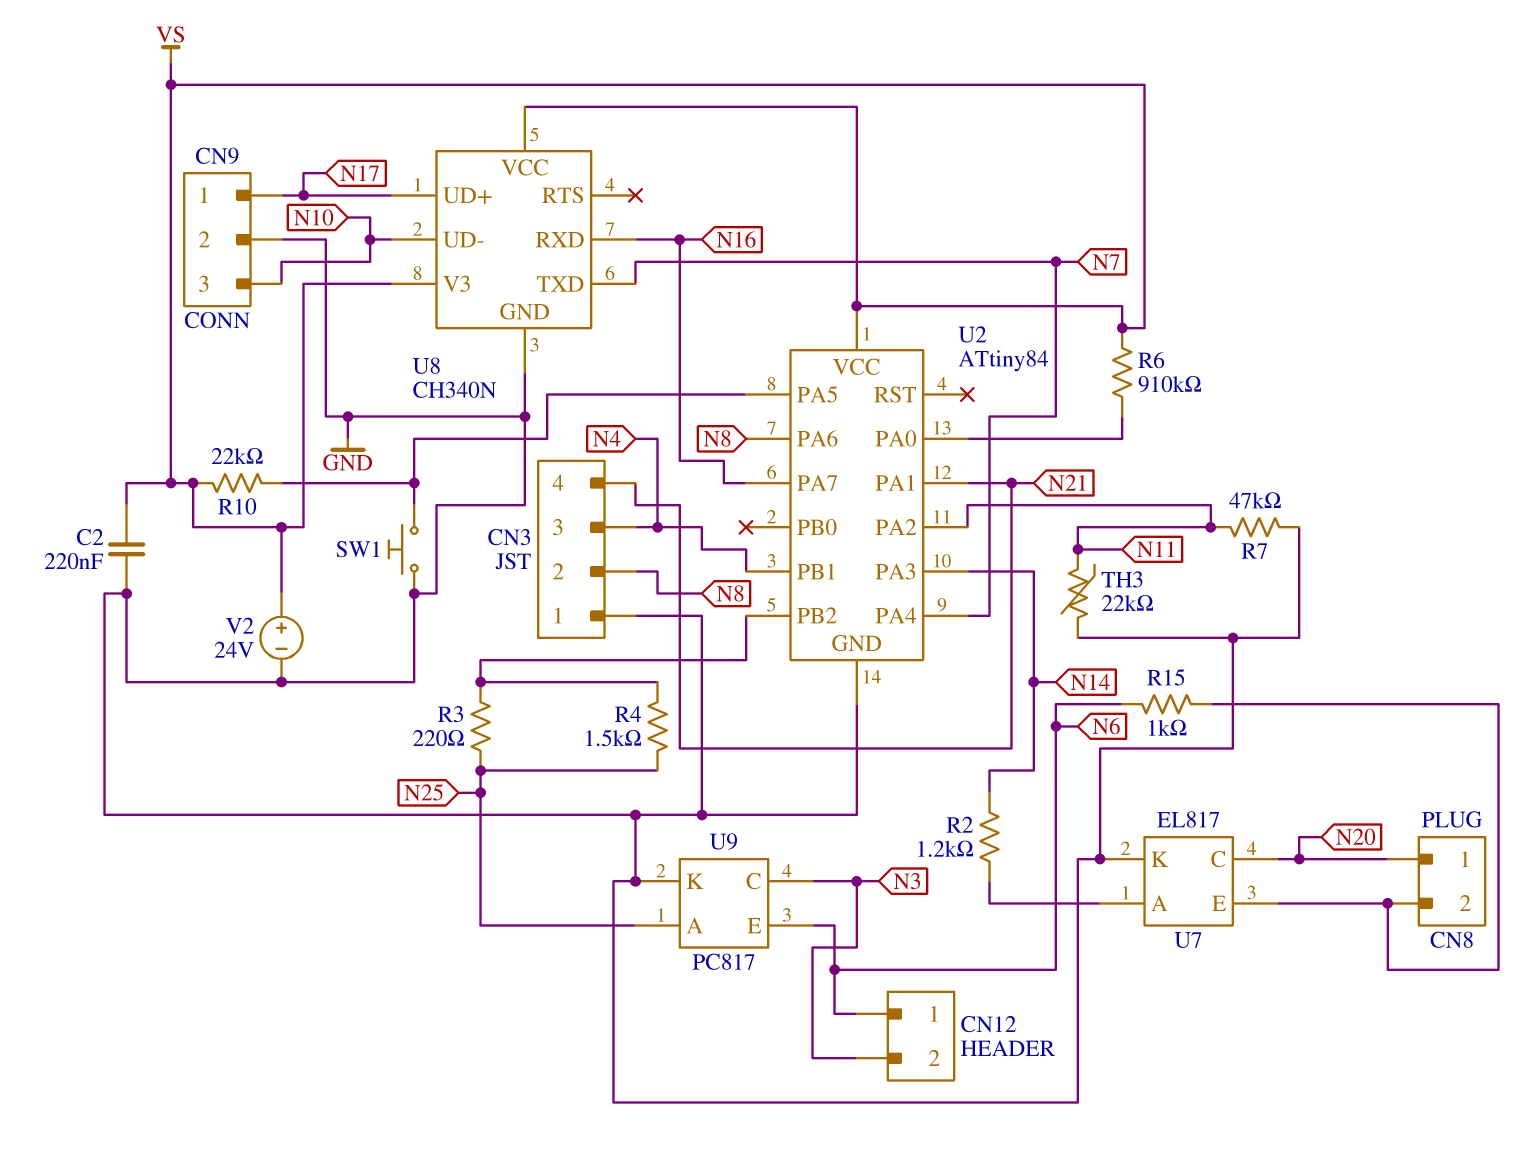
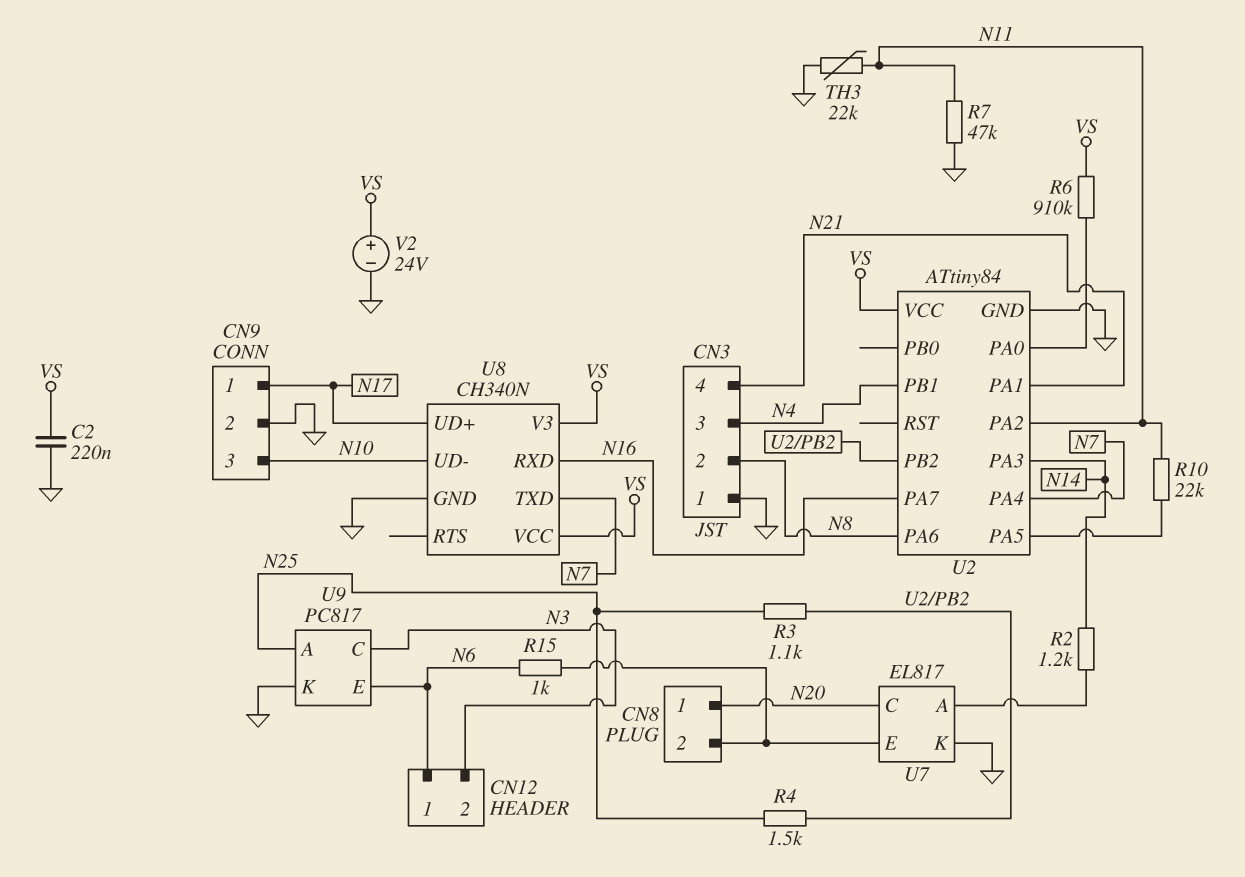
R3: 220 (N25, U2/PB2) -> 1.1k (N25, U2/PB2)
R10: 22k (U2/PA5, VS) -> 22k (N11, U2/PA5)
SW1: button (GND, U2/PA5) -> none

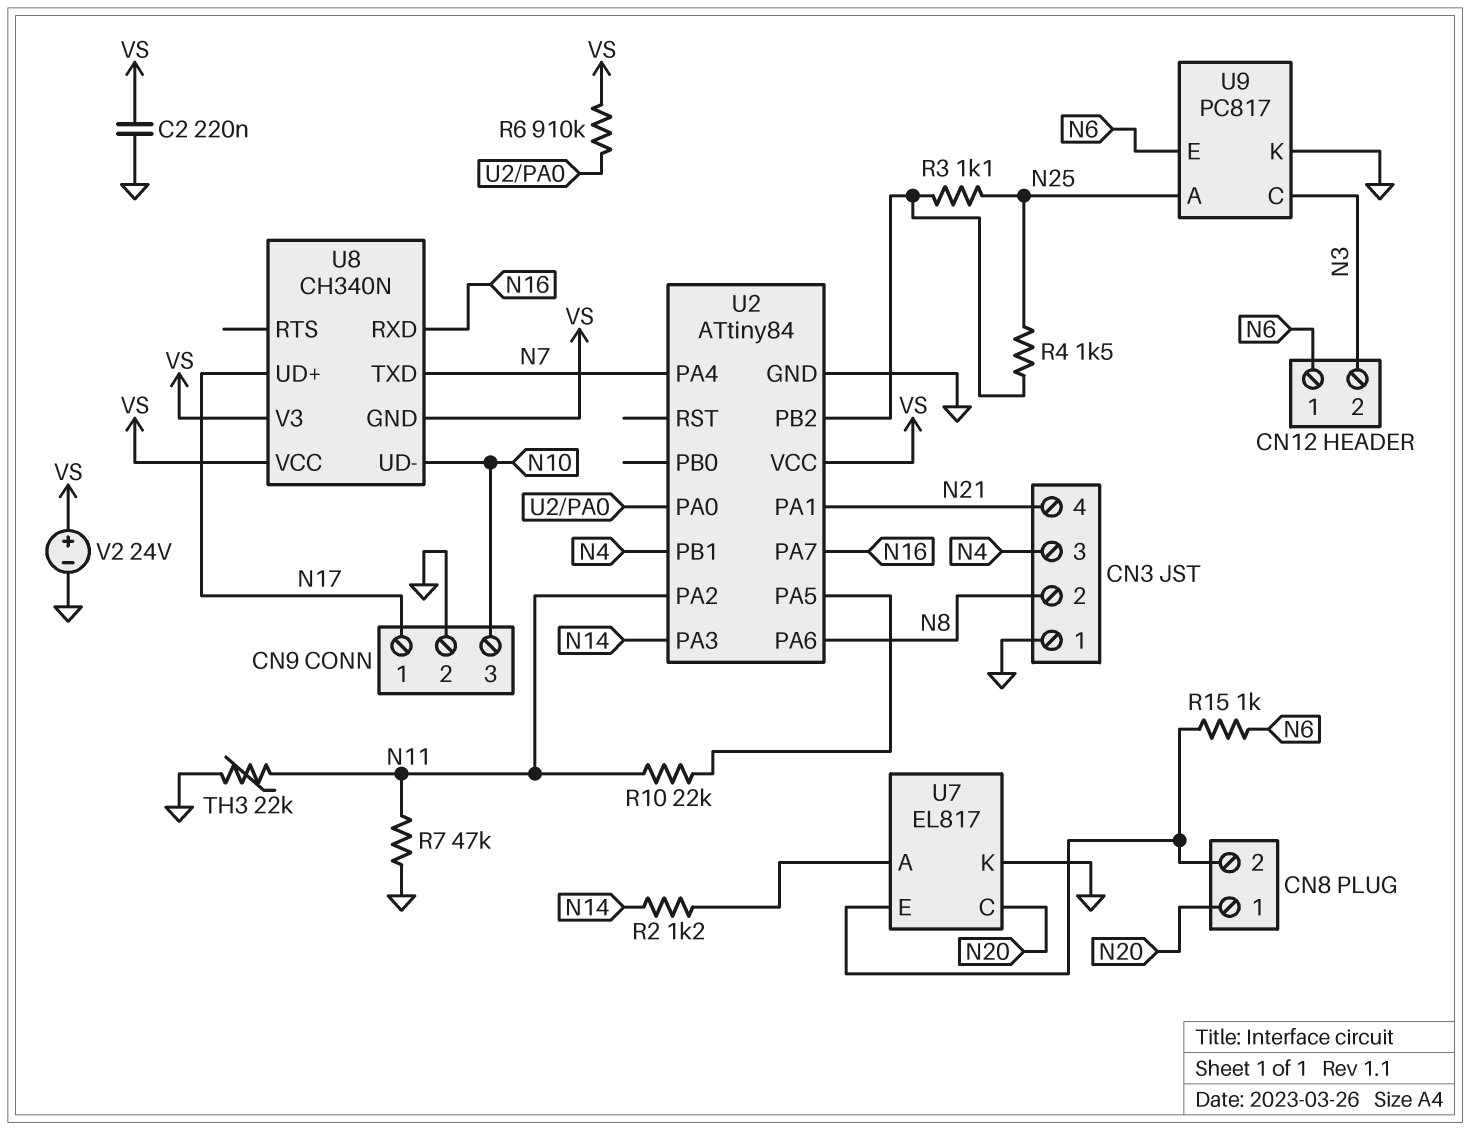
U8 pin GND: GND -> VS

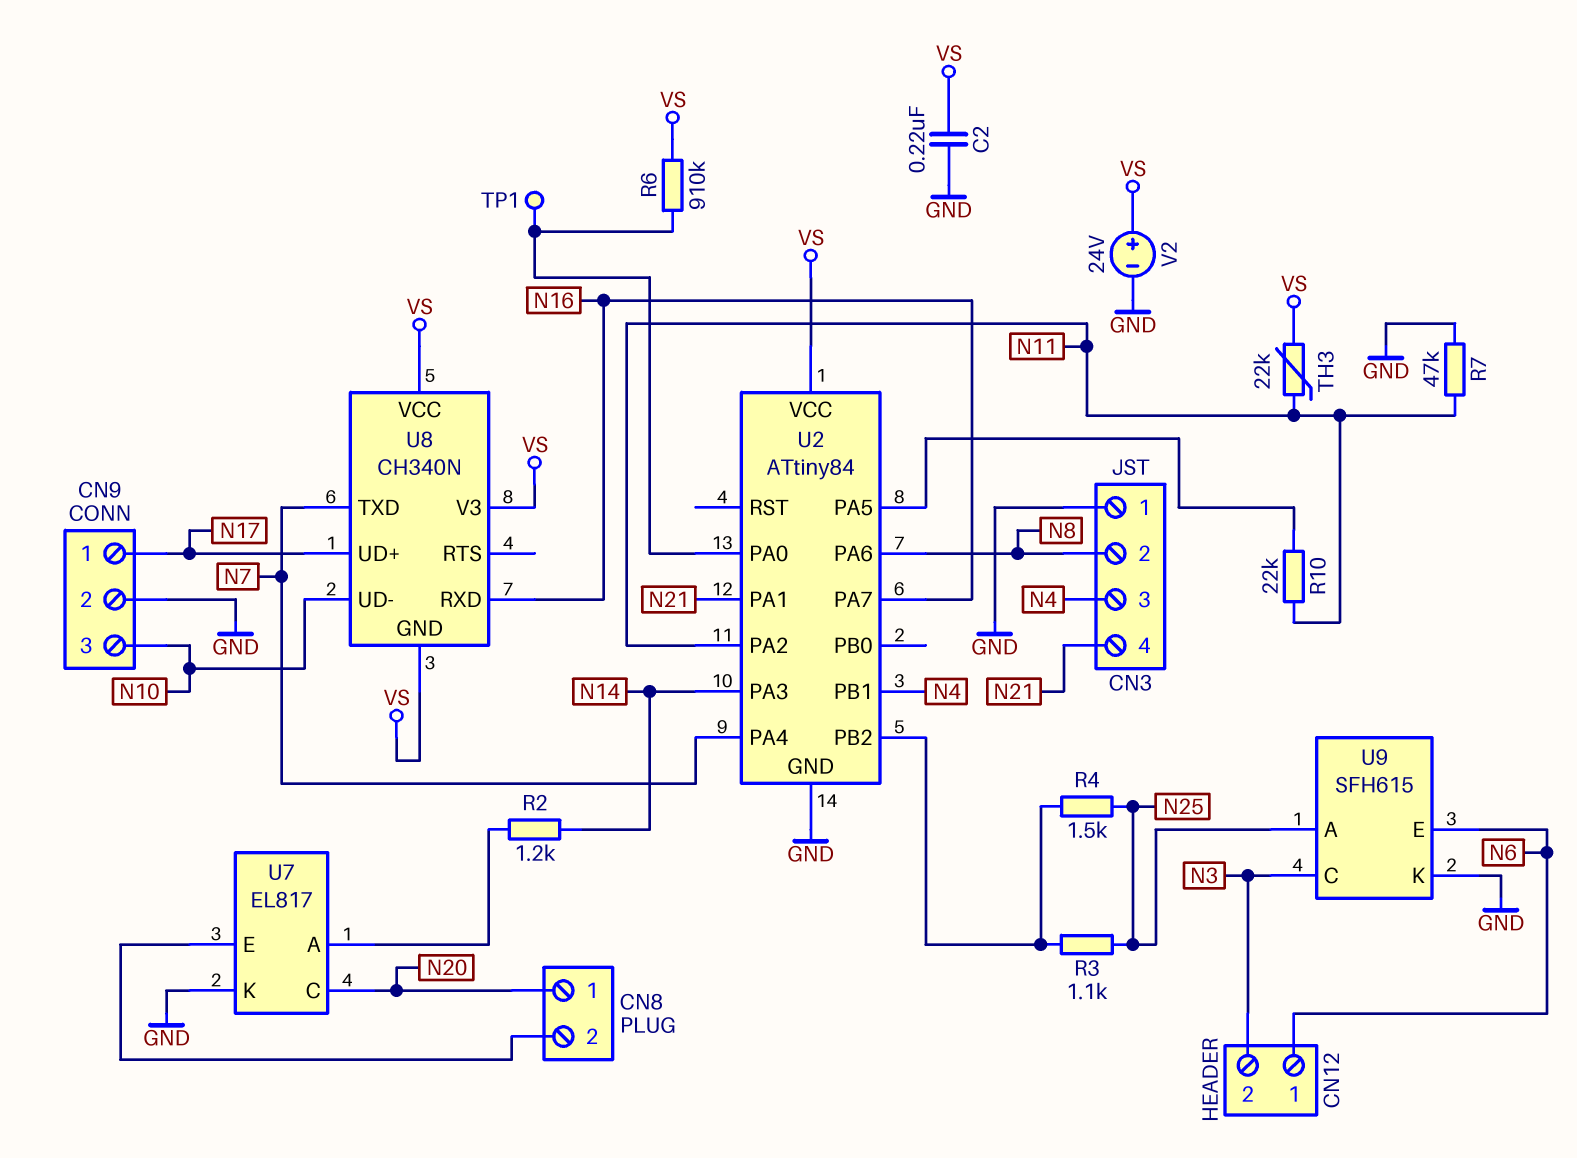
R15: 1k (CN8/2, N6) -> none
TH3: 22k (GND, N11) -> 22k (N11, VS)
TP1: none -> test point (U2/PA0)
U9: PC817 -> SFH615

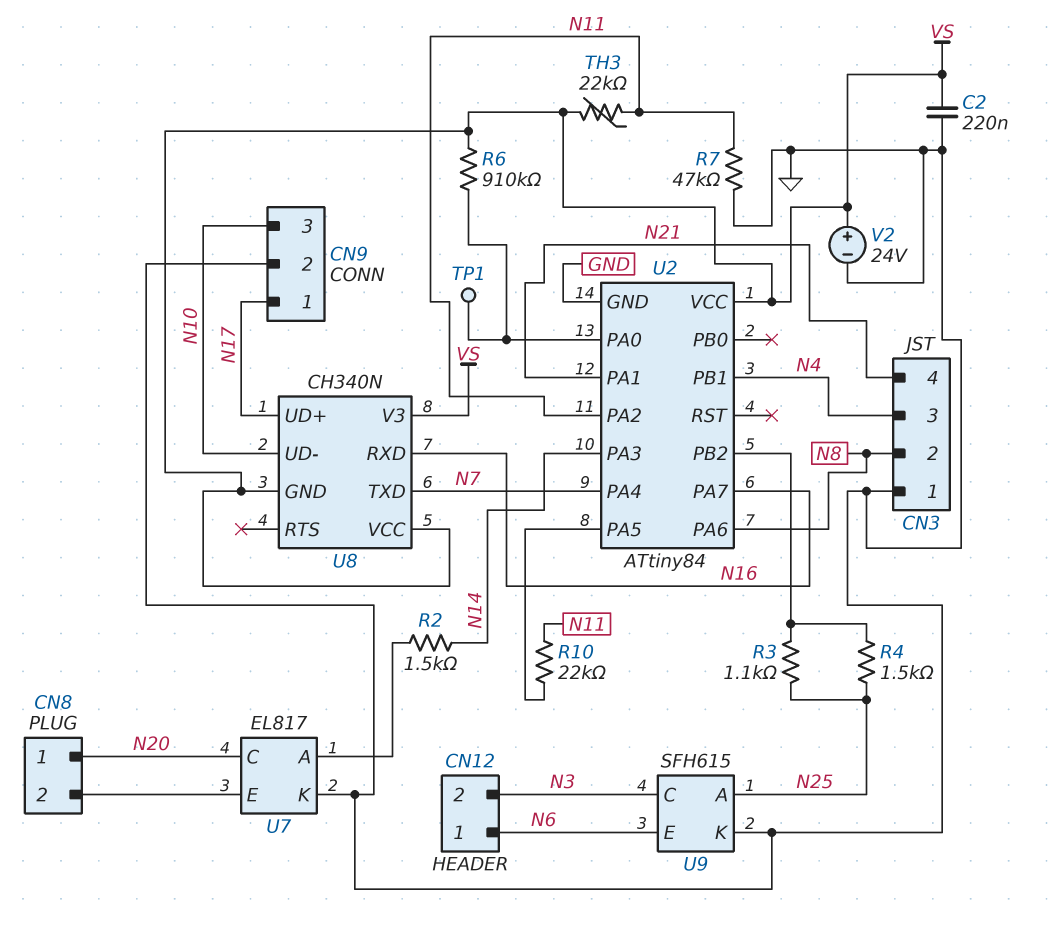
R2: 1.2k (N14, U7/A) -> 1.5k (N14, U7/A)

